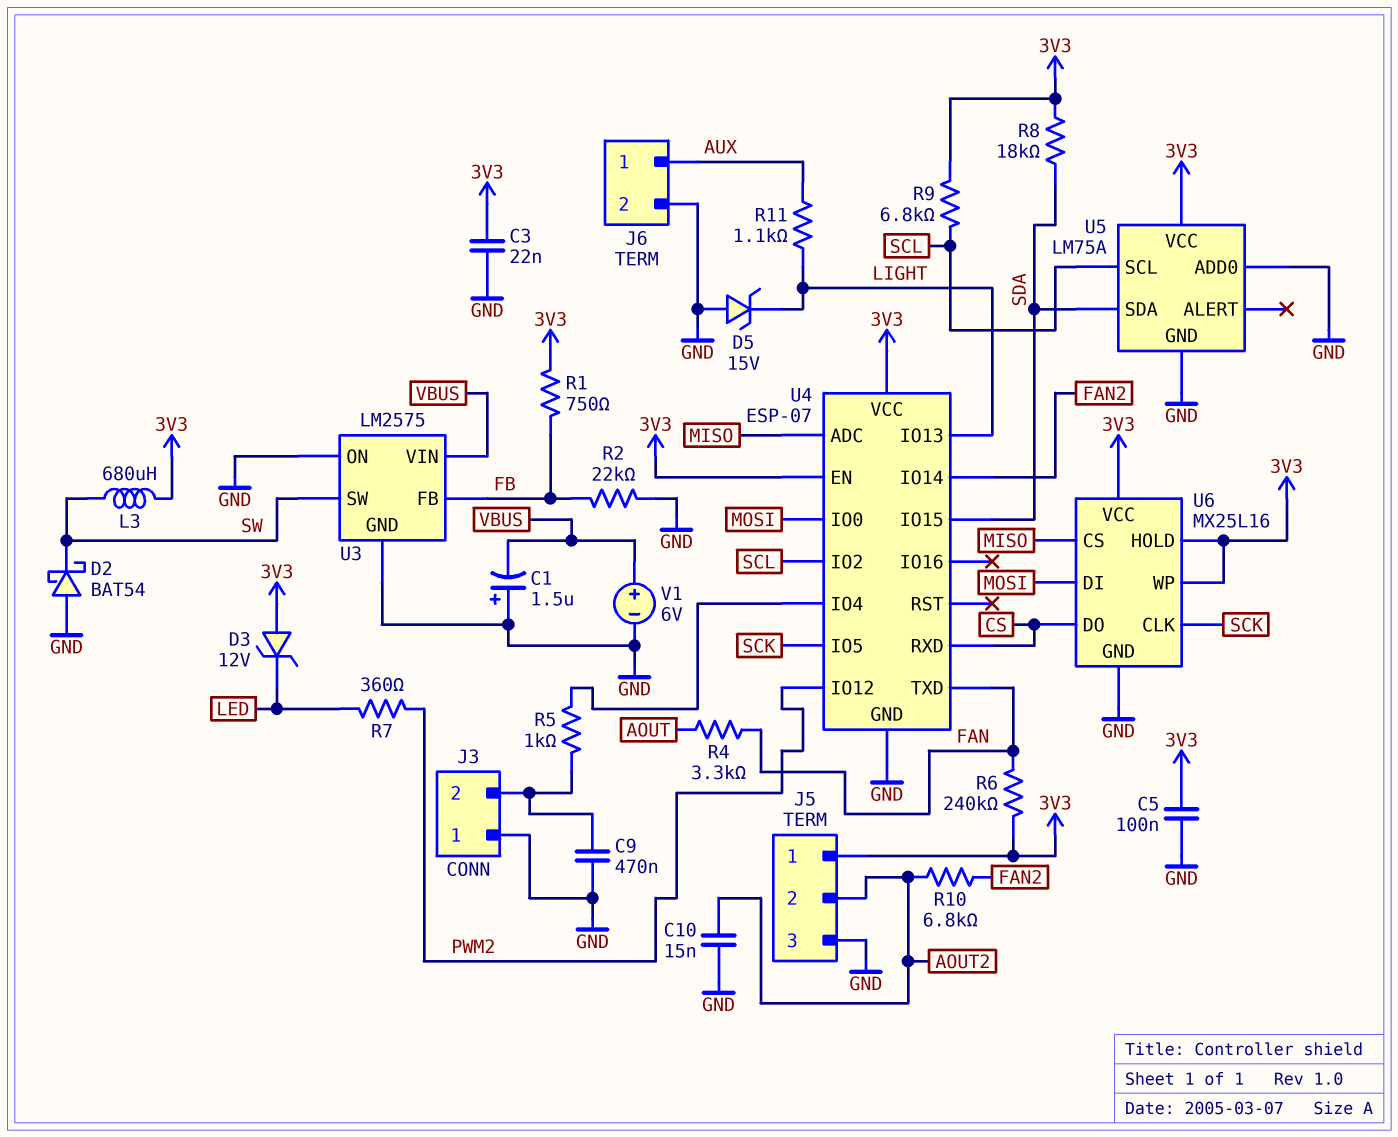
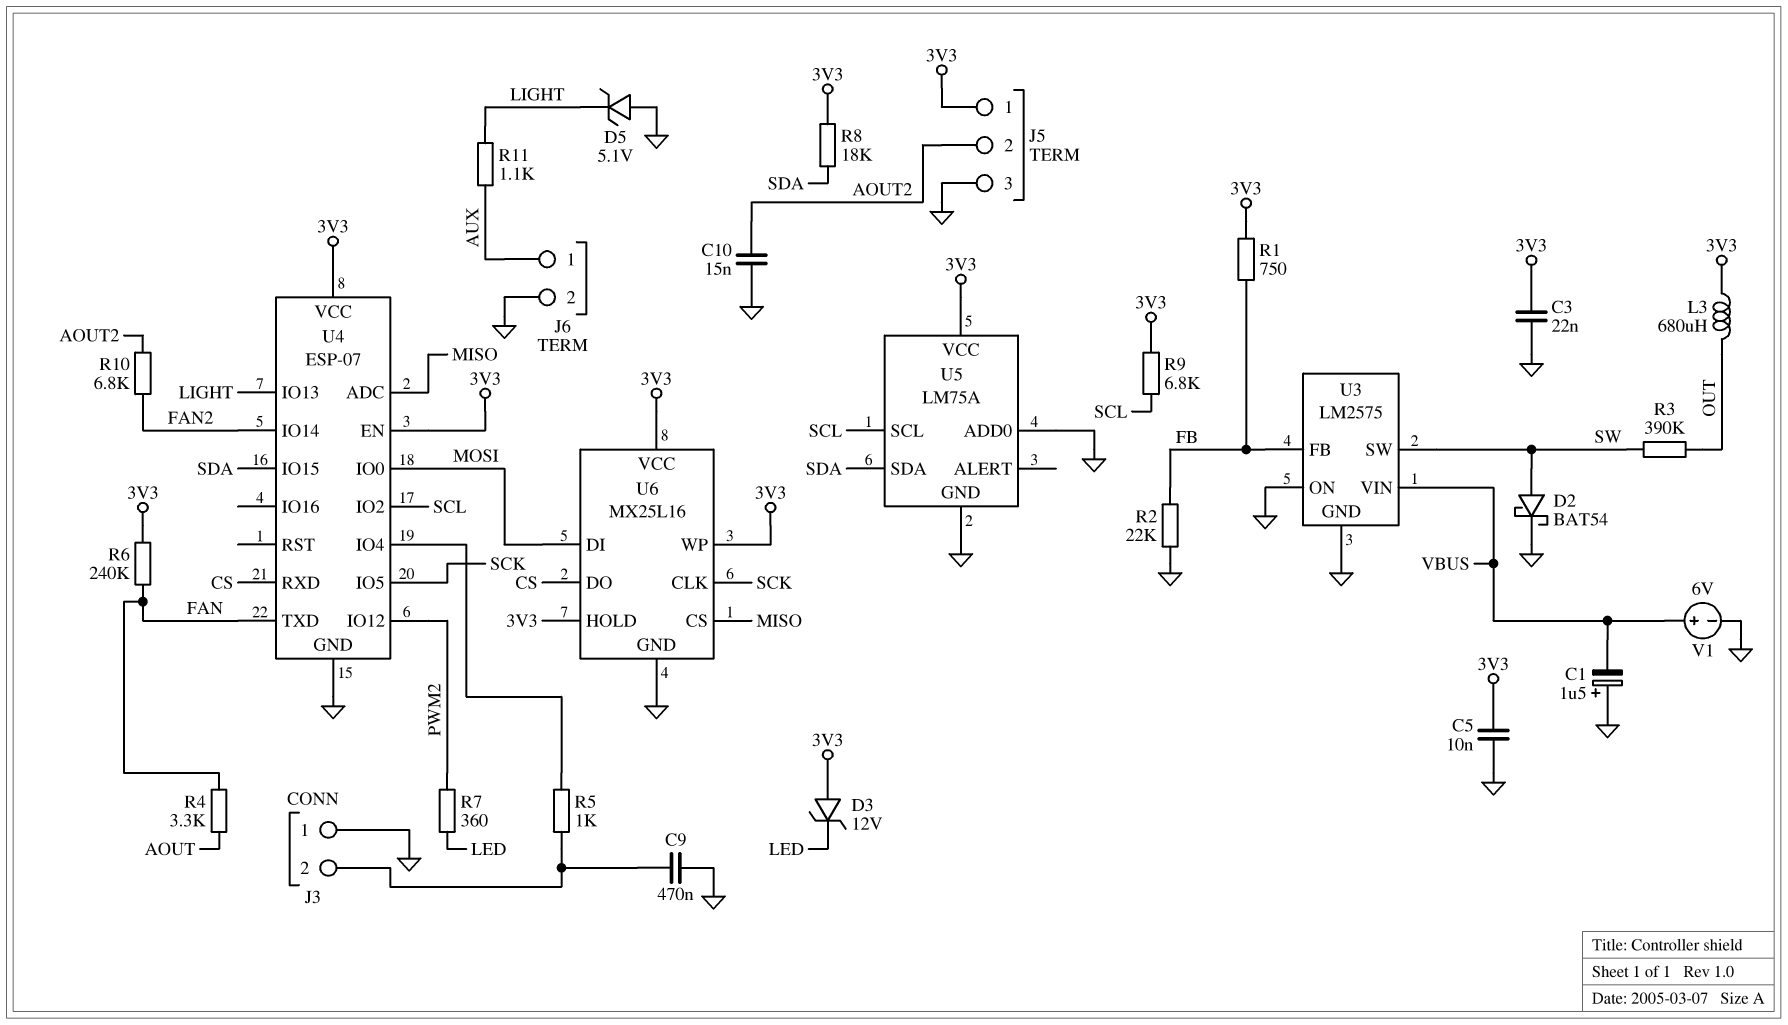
C5: 100nF (3V3, GND) -> 10nF (3V3, GND)
D2: schottky BAT54 (A GND, K SW) -> schottky BAT54 (A SW, K GND)
D5: zener 15V (A GND, K LIGHT) -> zener 5.1V (A GND, K LIGHT)
L3: 680uH (3V3, SW) -> 680uH (3V3, OUT)
R3: none -> 390k (OUT, SW)

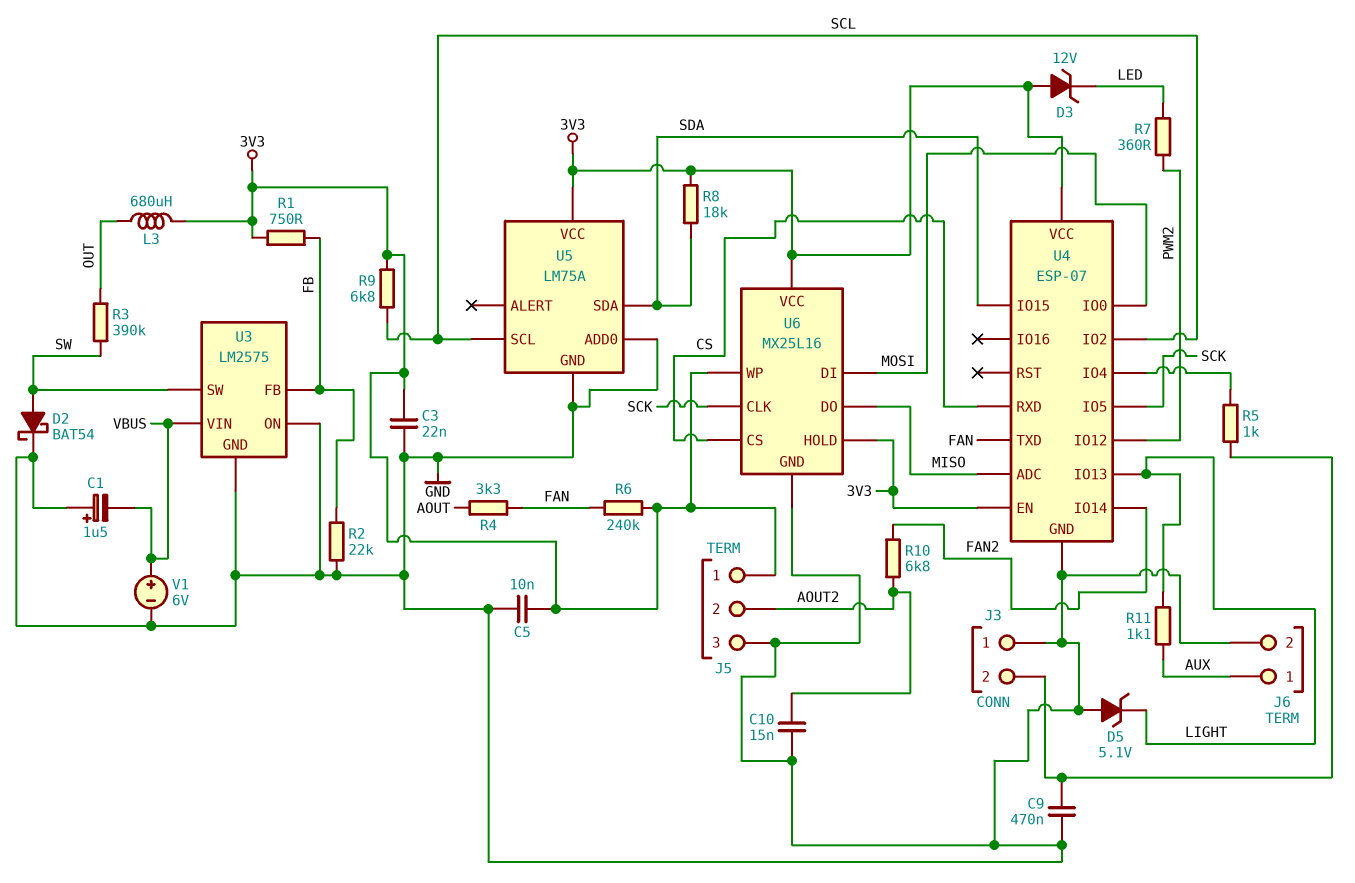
U6 pin CS: MISO -> CS
U6 pin DO: CS -> MISO

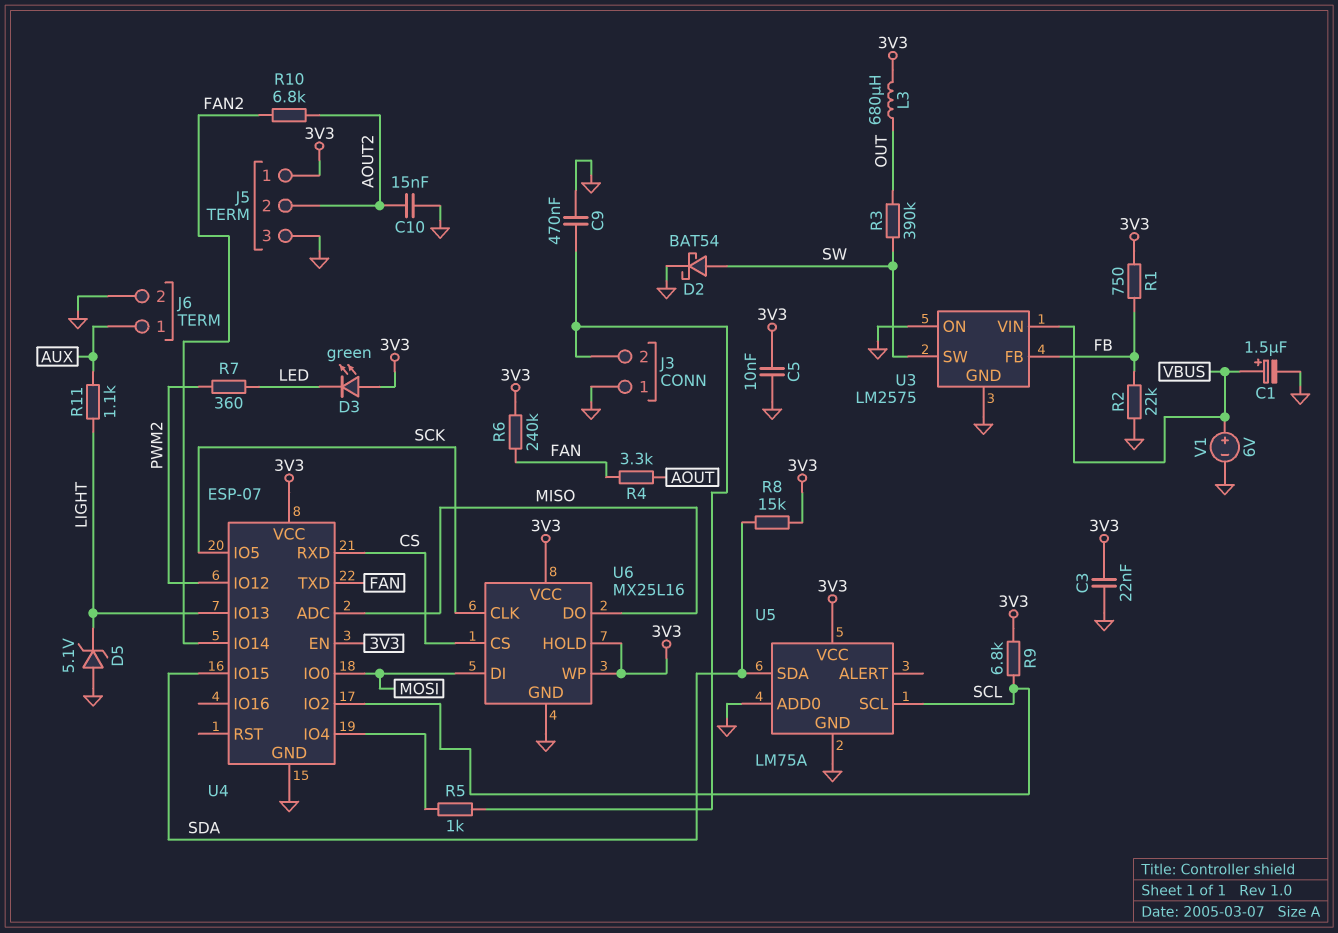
C1: 1.5uF (plus GND, minus VBUS) -> 1.5uF (plus VBUS, minus GND)
D3: zener 12V (A 3V3, K LED) -> LED green (A 3V3, K LED)
R8: 18k (3V3, SDA) -> 15k (3V3, SDA)

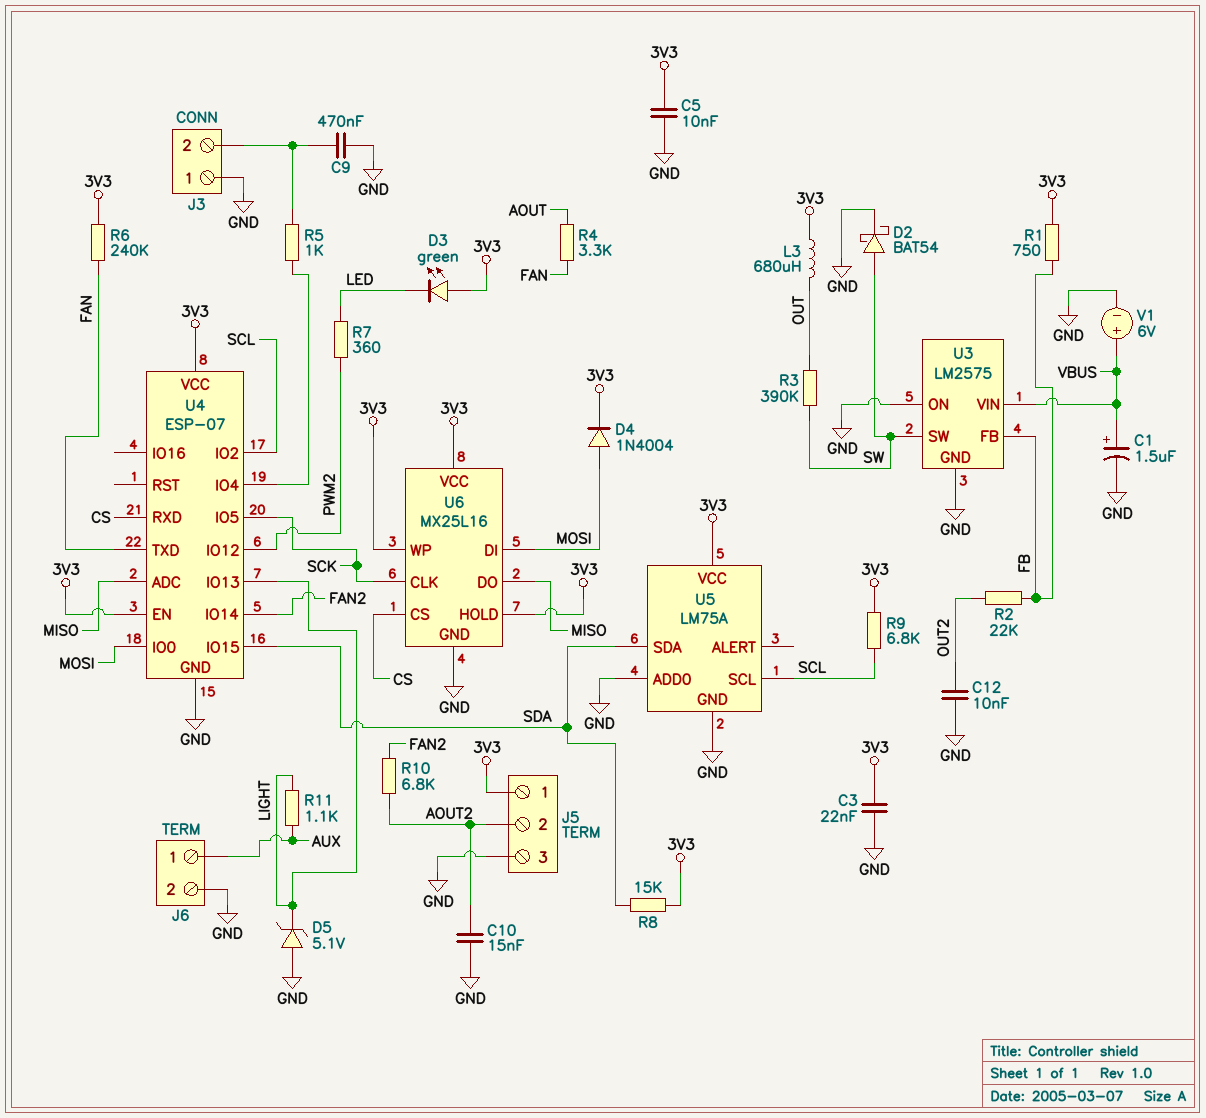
C12: none -> 10nF (GND, OUT2)
D4: none -> diode 1N4004 (A MOSI, K 3V3)
R2: 22k (FB, GND) -> 22k (FB, OUT2)

